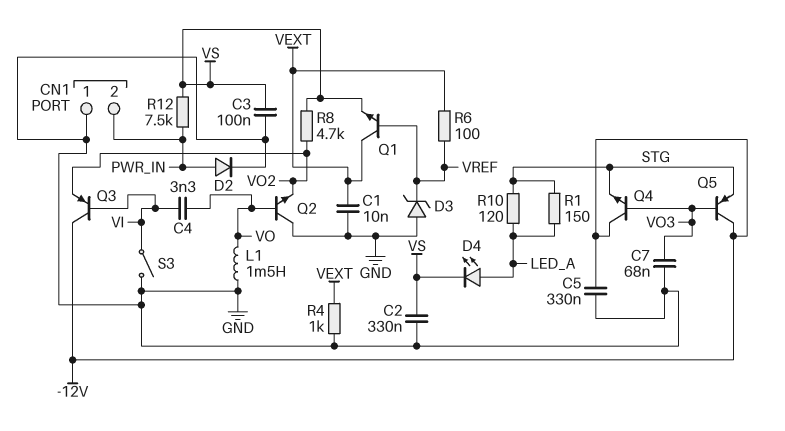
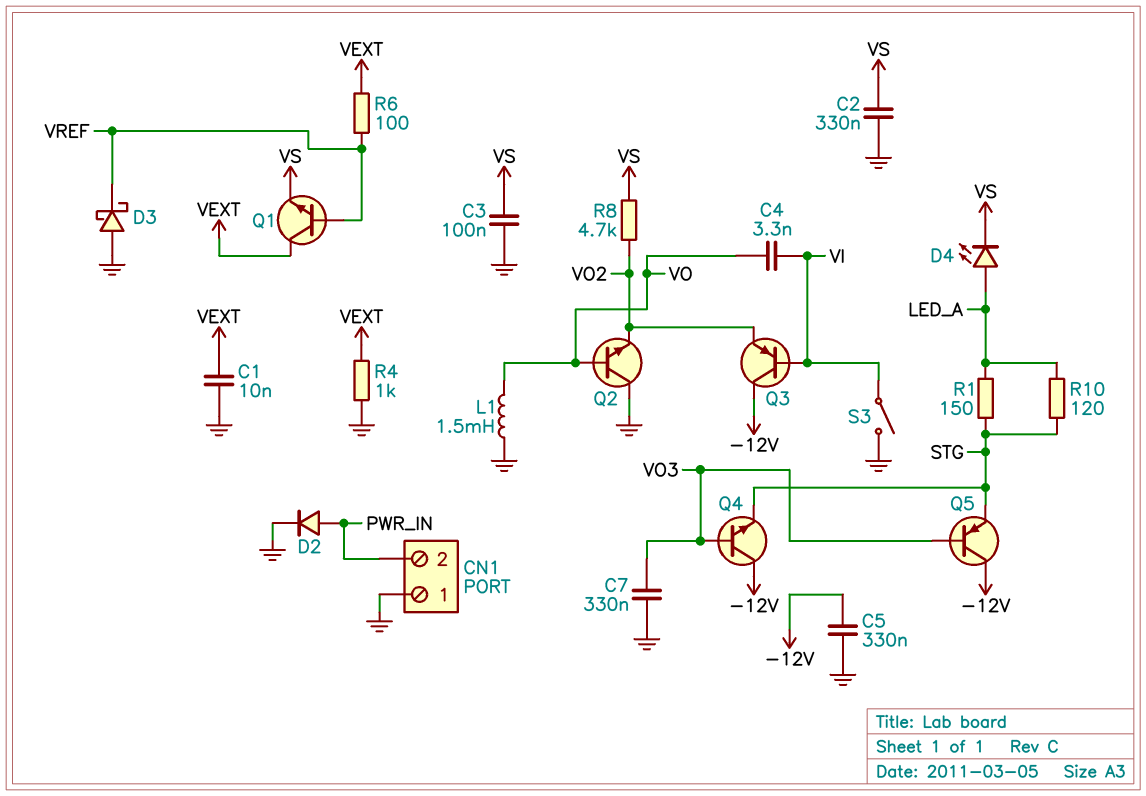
C7: 68nF (GND, VO3) -> 330nF (GND, VO3)
D3: zener (A GND, K VREF) -> schottky (A GND, K VREF)
R12: 7.5k (PWR_IN, VS) -> none

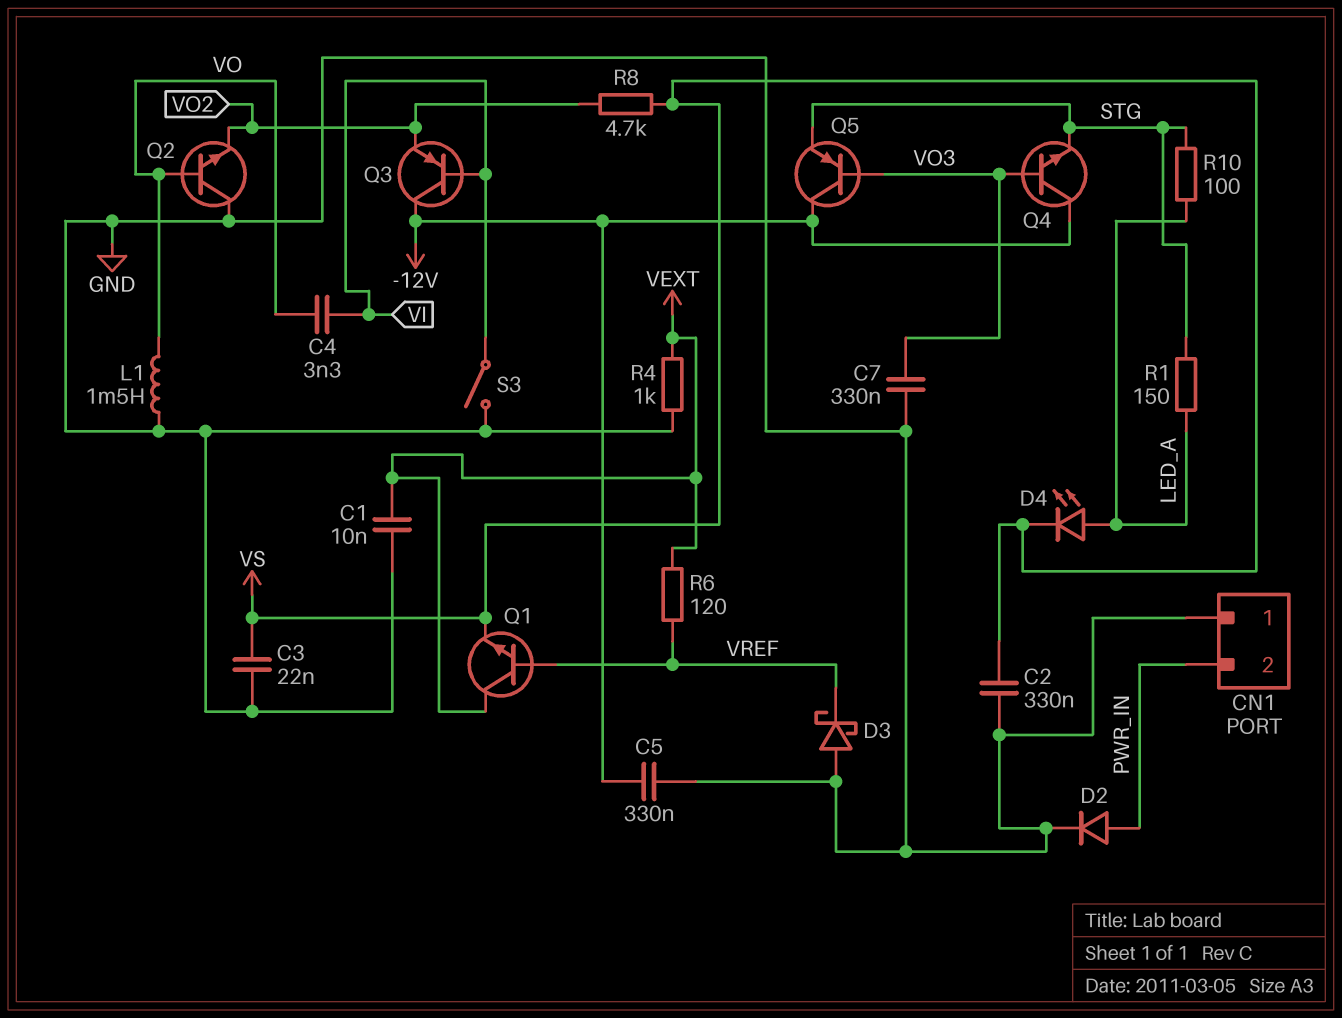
C3: 100nF (GND, VS) -> 22nF (GND, VS)
R6: 100 (VEXT, VREF) -> 120 (VEXT, VREF)
R10: 120 (LED_A, STG) -> 100 (LED_A, STG)

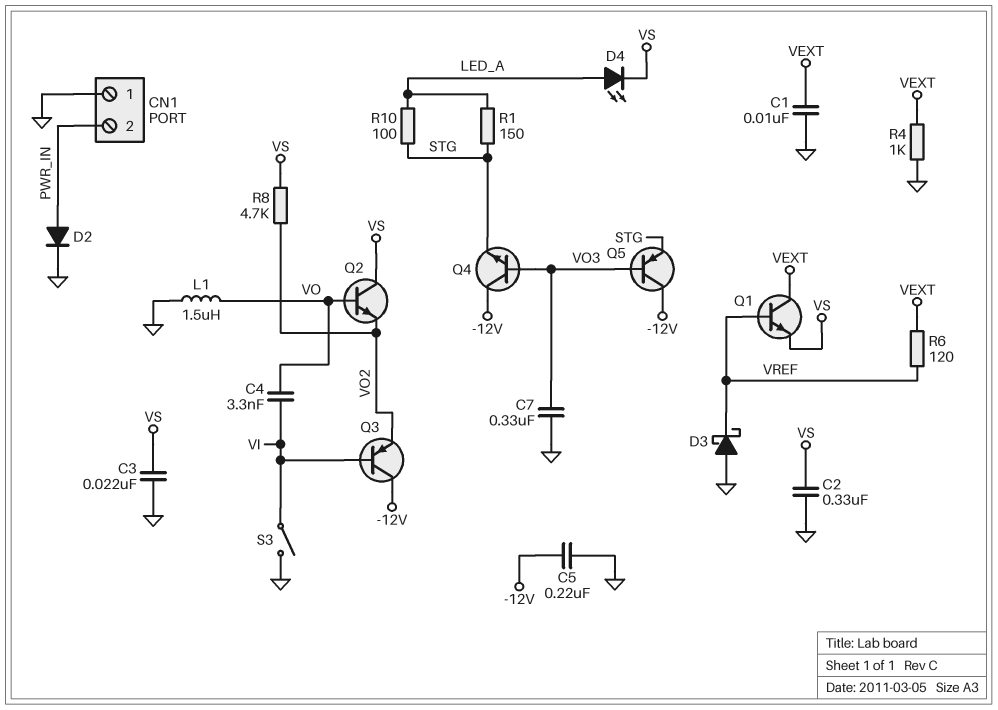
C5: 330nF (-12V, GND) -> 220nF (-12V, GND)
L1: 1.5mH (GND, VO) -> 1.5uH (GND, VO)
Q2: NPN (B VO, C GND, E VO2) -> NPN (B VO, C VS, E VO2)

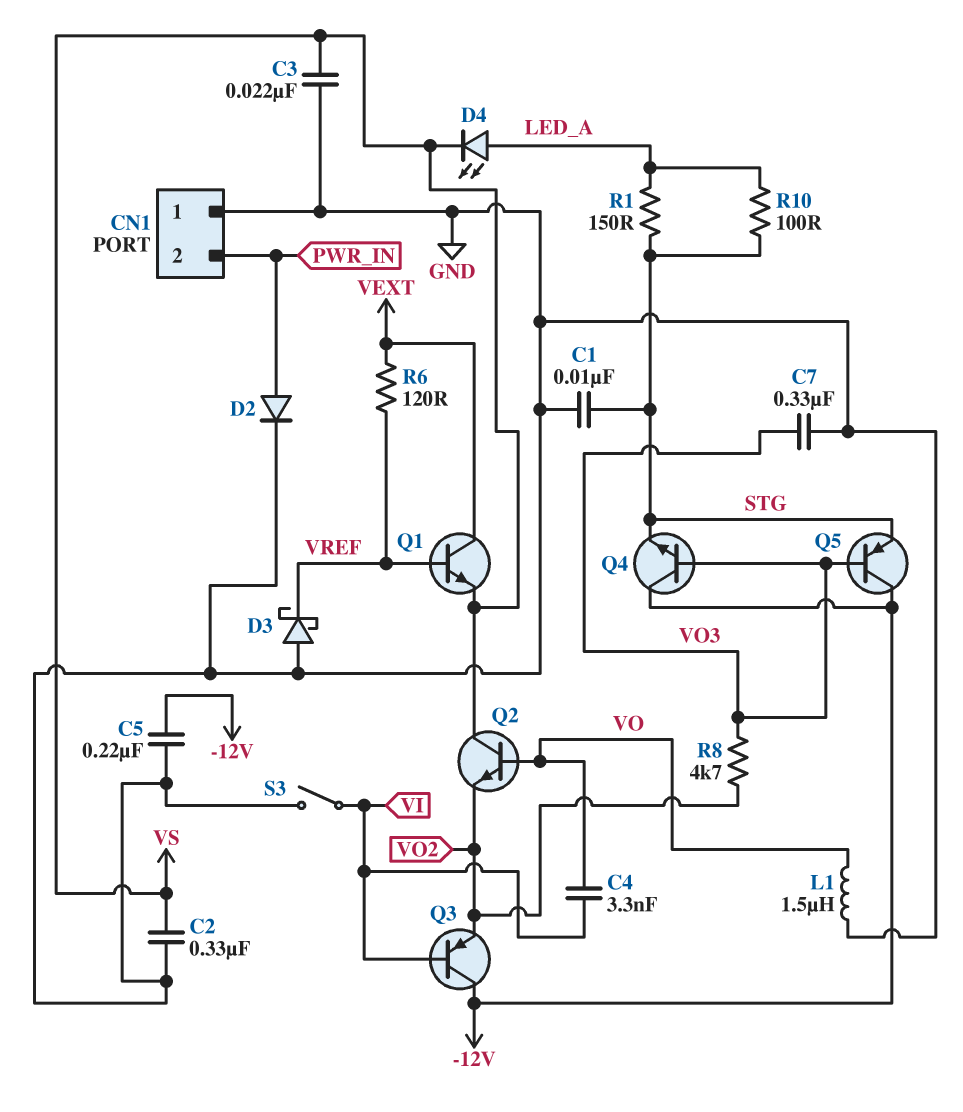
C1: 10nF (GND, VEXT) -> 10nF (GND, STG)
R4: 1k (GND, VEXT) -> none
R8: 4.7k (VO2, VS) -> 4.7k (VO2, VO3)

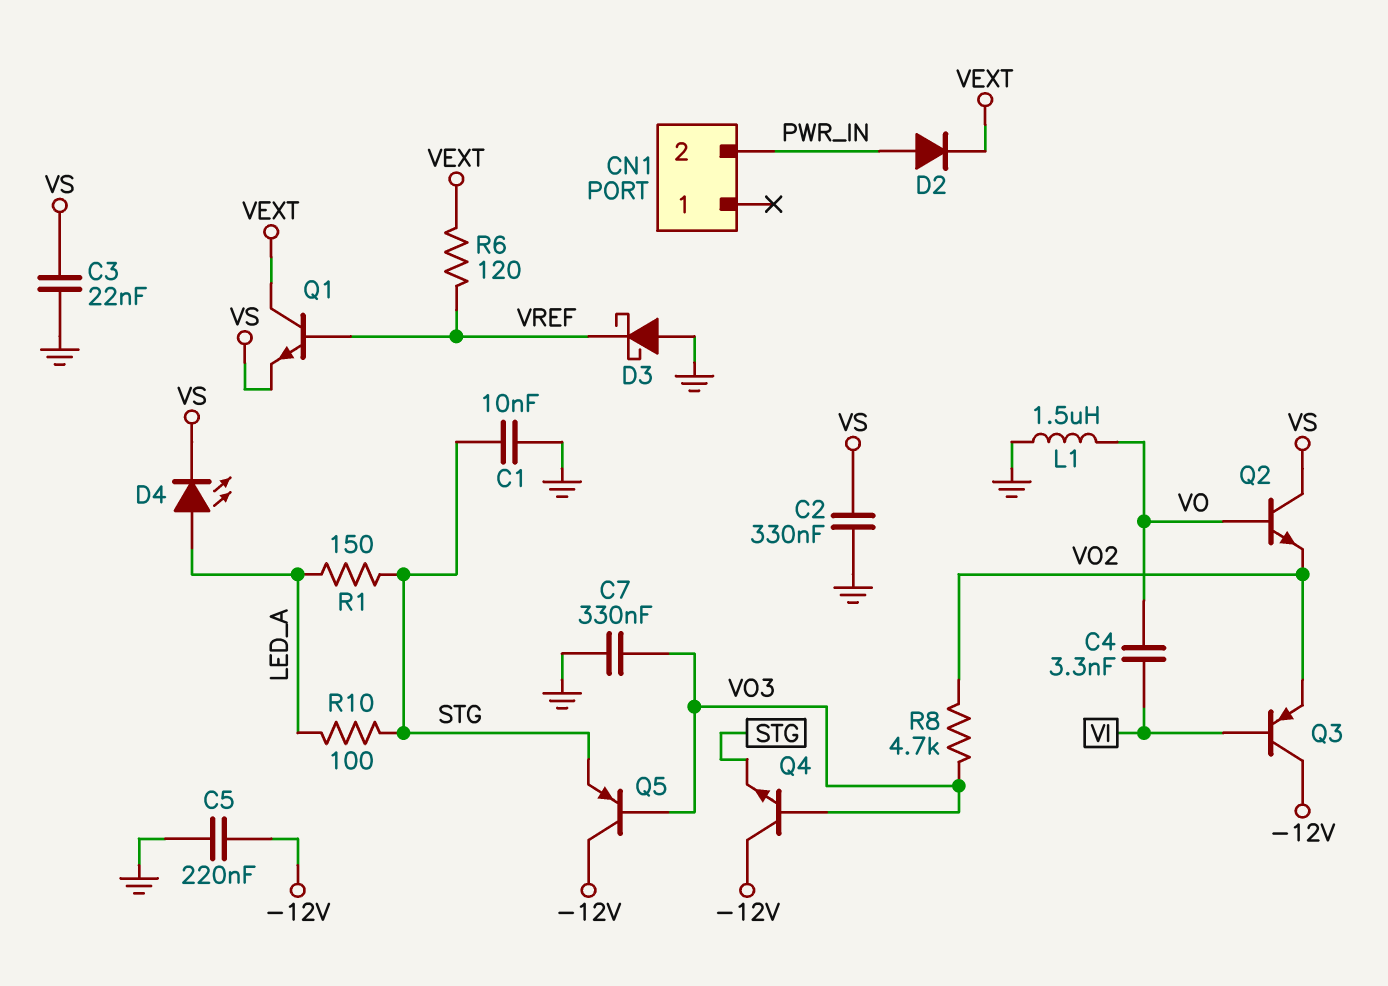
CN1 pin 1: GND -> none
D2: diode (A PWR_IN, K GND) -> diode (A PWR_IN, K VEXT)
S3: switch (GND, VI) -> none

